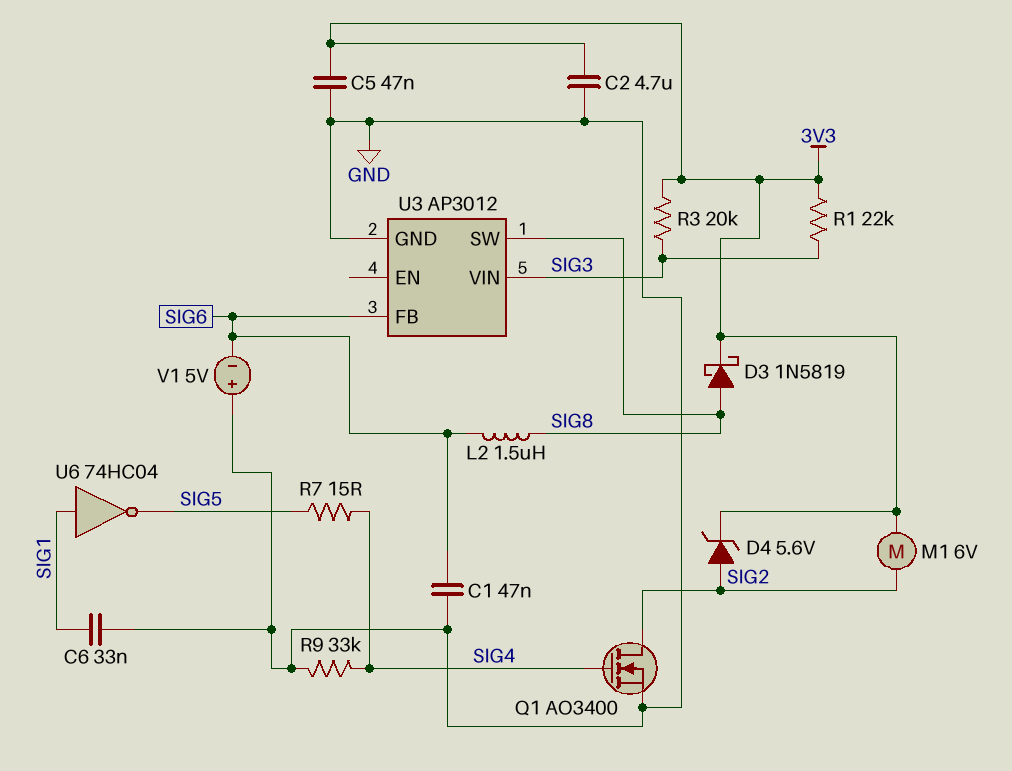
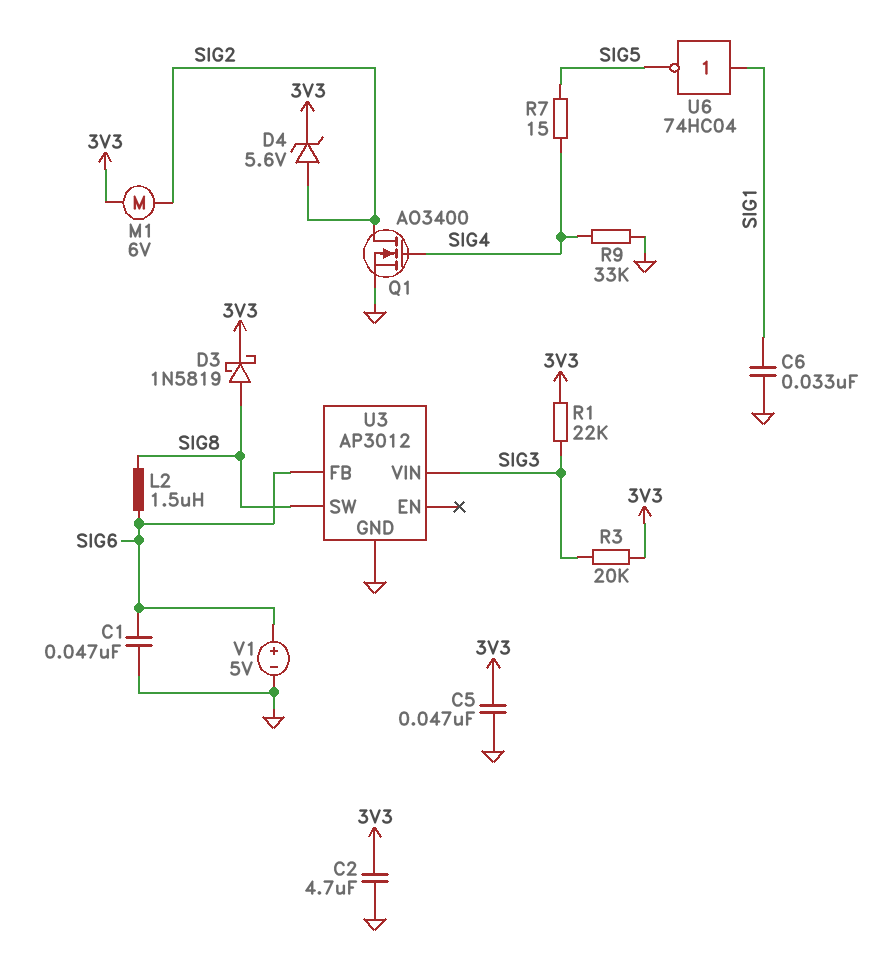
V1: 5V (plus GND, minus SIG6) -> 5V (plus SIG6, minus GND)

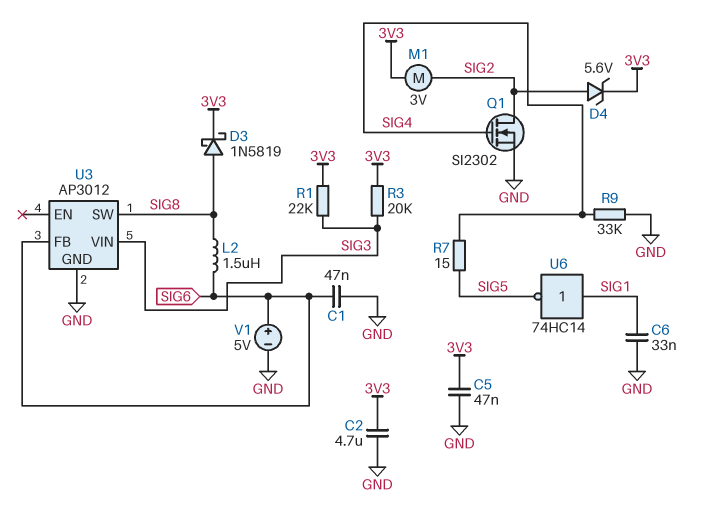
M1: motor 6V (3V3, SIG2) -> motor 3V (3V3, SIG2)
Q1: NMOS AO3400 (G SIG4, D SIG2, S GND) -> NMOS SI2302 (G SIG4, D SIG2, S GND)
U6: NOT 74HC04 (in SIG1, out SIG5) -> NOT 74HC14 (in SIG1, out SIG5)

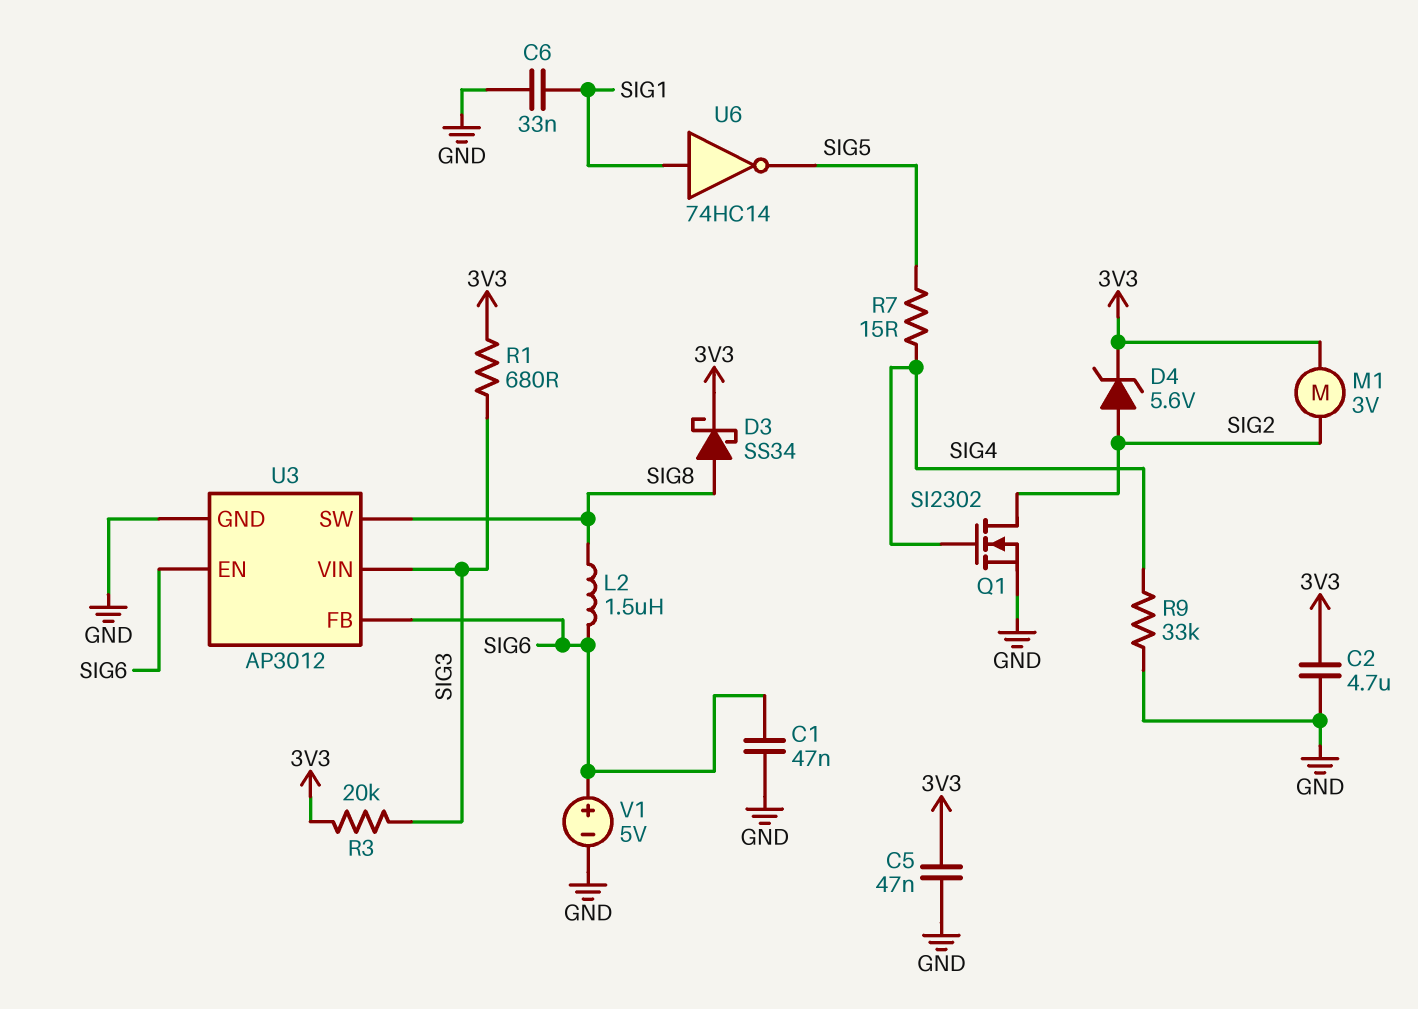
D3: schottky 1N5819 (A SIG8, K 3V3) -> schottky SS34 (A SIG8, K 3V3)
R1: 22k (3V3, SIG3) -> 680 (3V3, SIG3)
U3 pin EN: none -> SIG6

